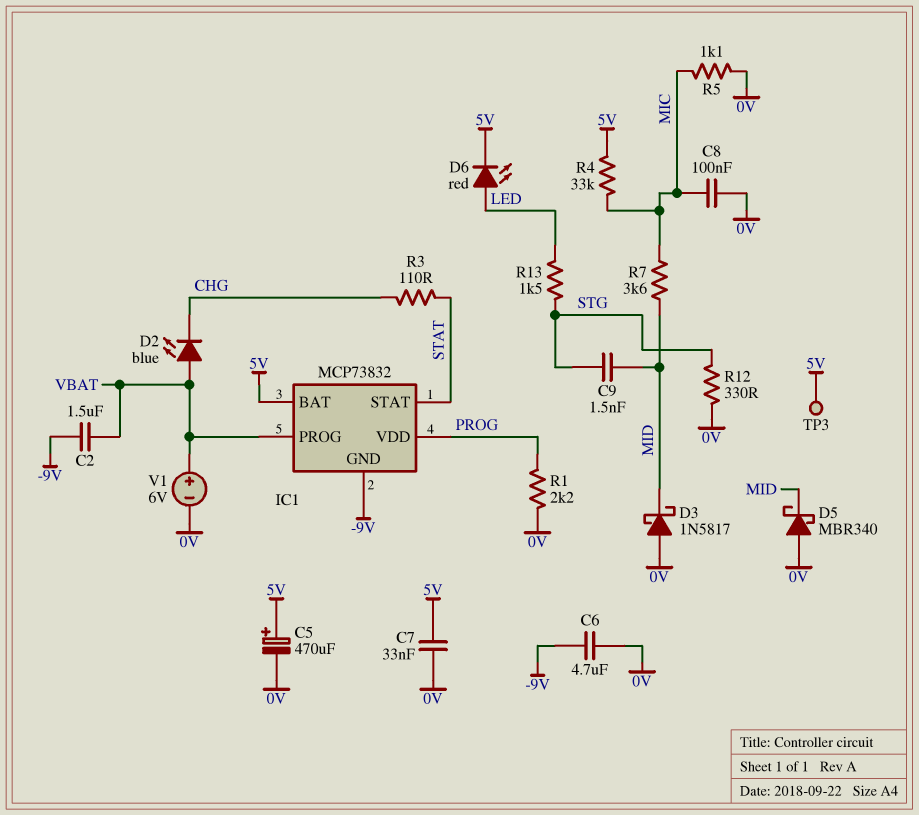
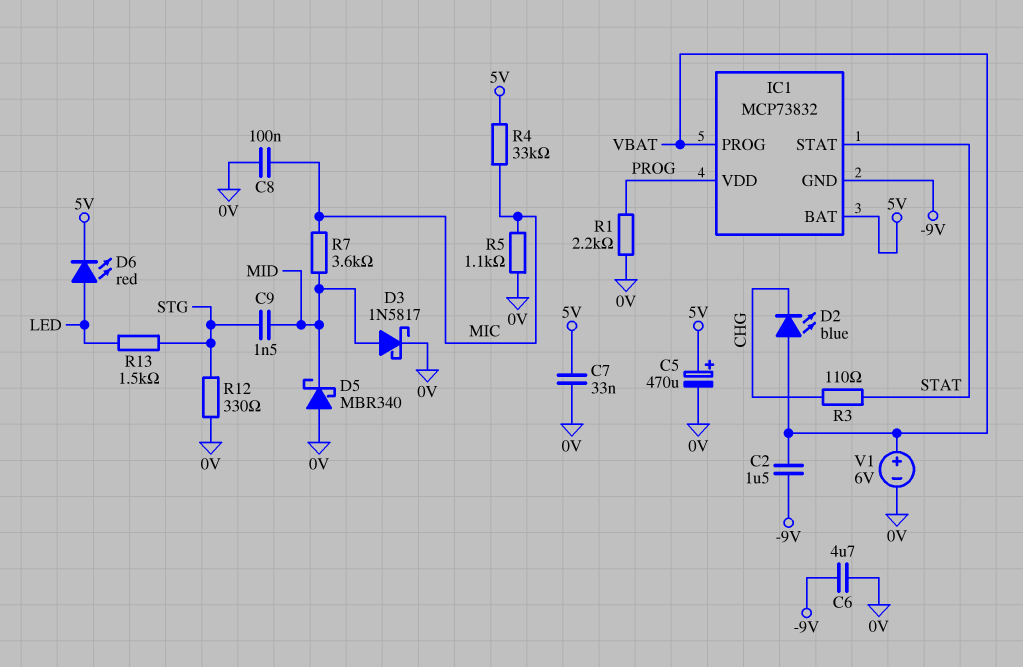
D3: schottky 1N5817 (A 0V, K MID) -> schottky 1N5817 (A MID, K 0V)
TP3: test point (5V) -> none

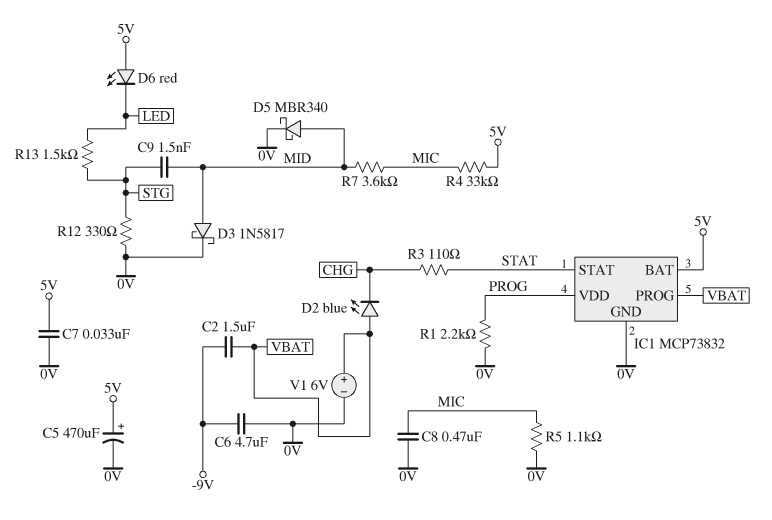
C8: 100nF (0V, MIC) -> 470nF (0V, MIC)
D5: schottky MBR340 (A 0V, K MID) -> schottky MBR340 (A MID, K 0V)
D6: LED red (A LED, K 5V) -> LED red (A 5V, K LED)
IC1 pin GND: -9V -> 0V

